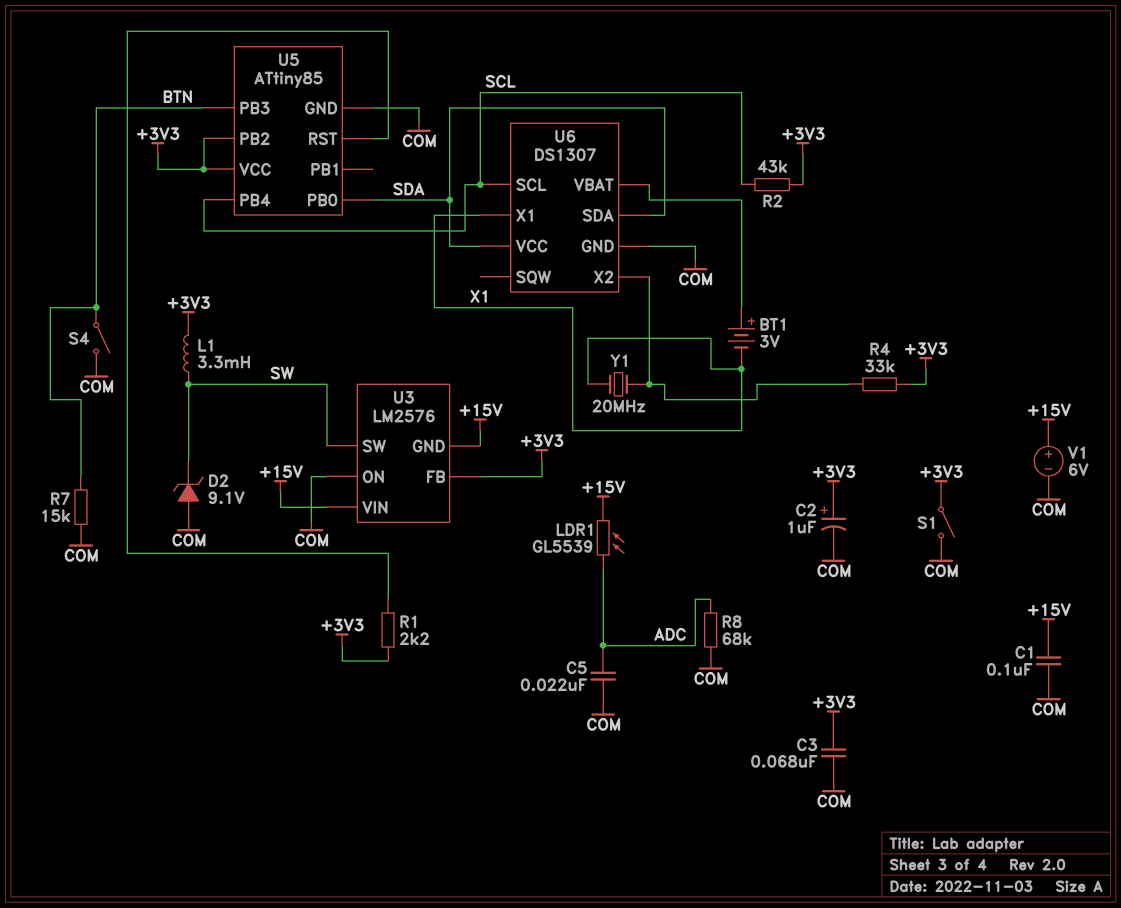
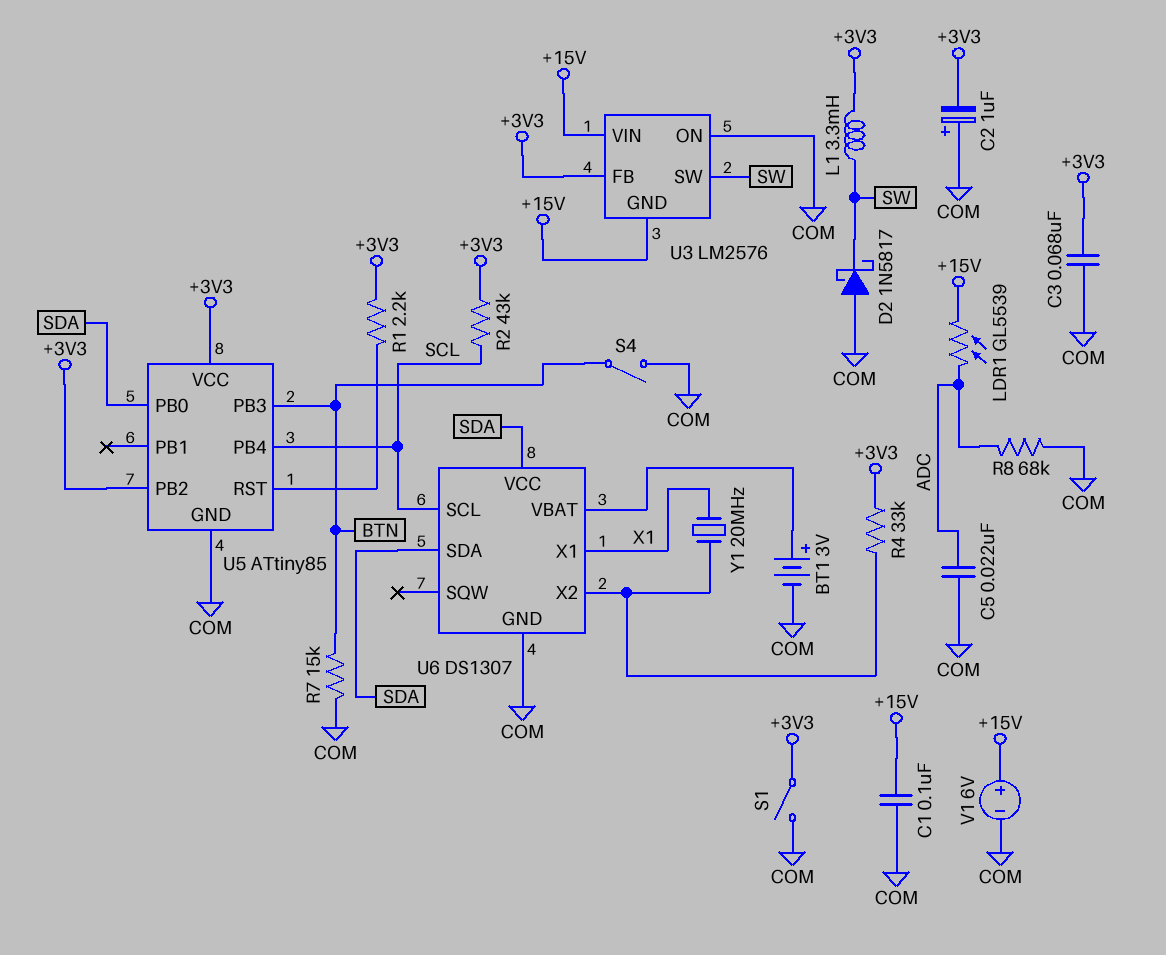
BT1: 3V (plus U6/VBAT, minus X1) -> 3V (plus U6/VBAT, minus COM)
C2: 1uF (plus +3V3, minus COM) -> 1uF (plus COM, minus +3V3)
D2: zener 9.1V (A COM, K SW) -> schottky 1N5817 (A COM, K SW)

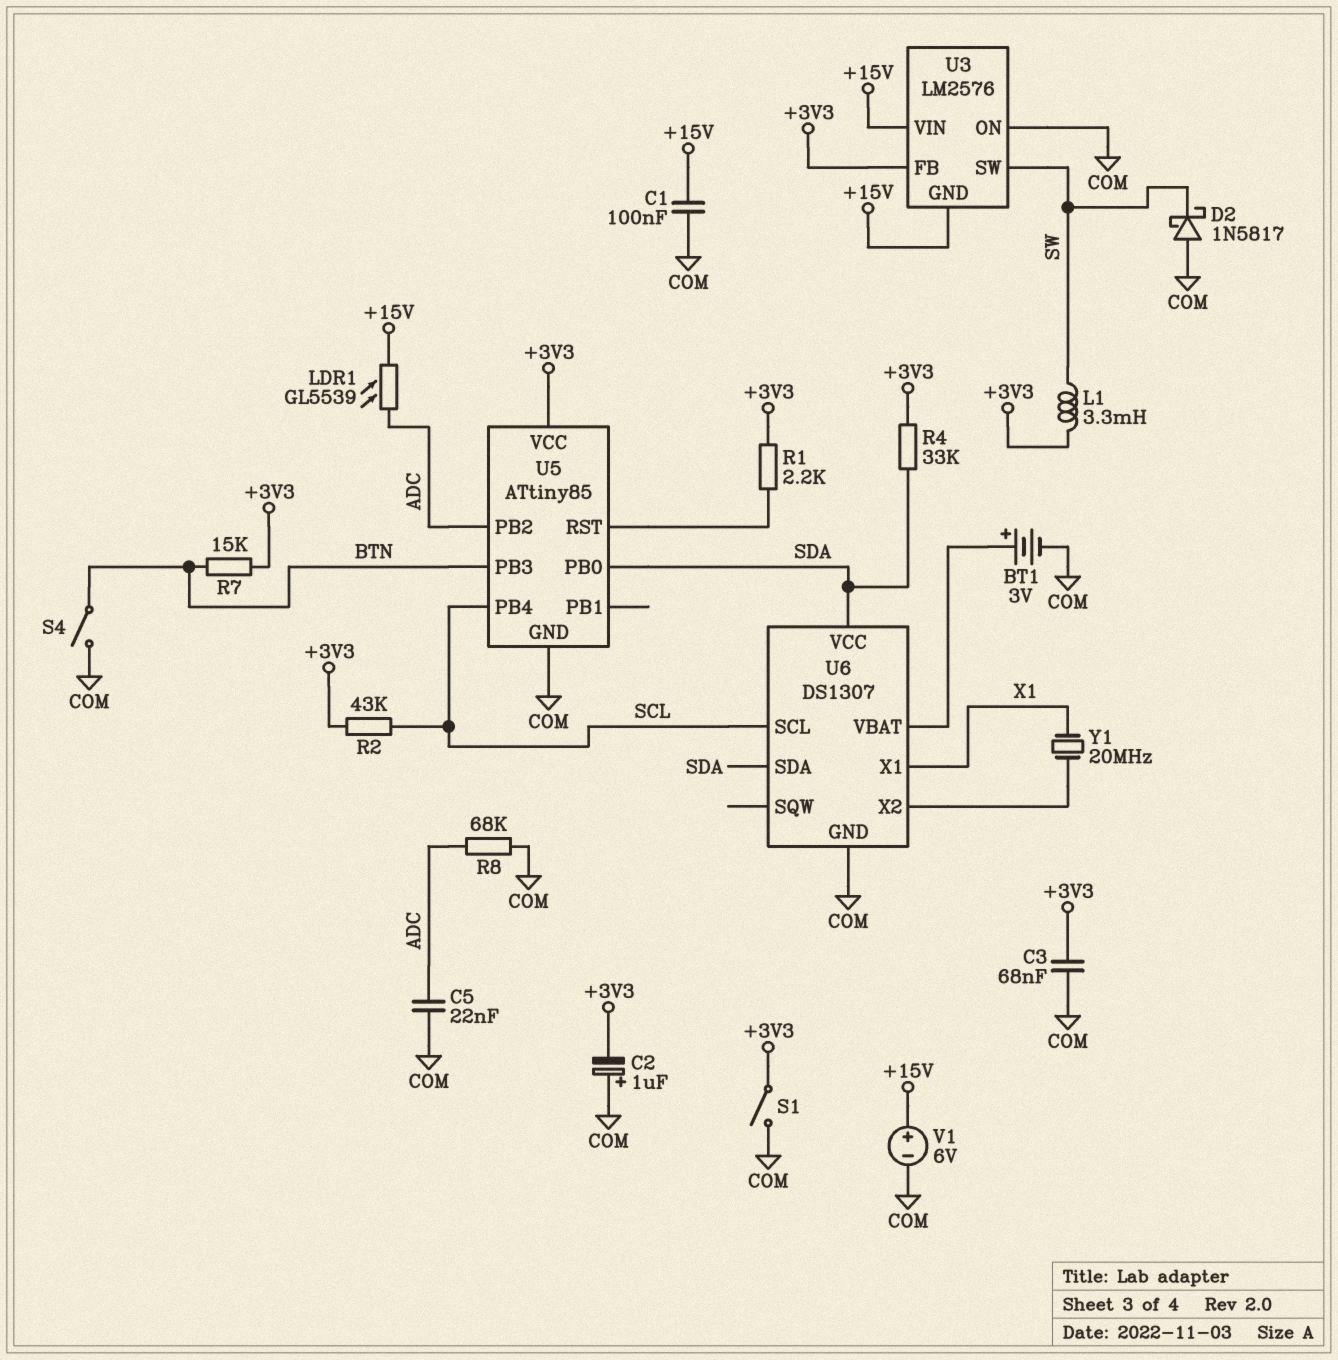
R4: 33k (+3V3, U6/X2) -> 33k (+3V3, SDA)
R7: 15k (BTN, COM) -> 15k (+3V3, BTN)
U5 pin PB2: +3V3 -> ADC

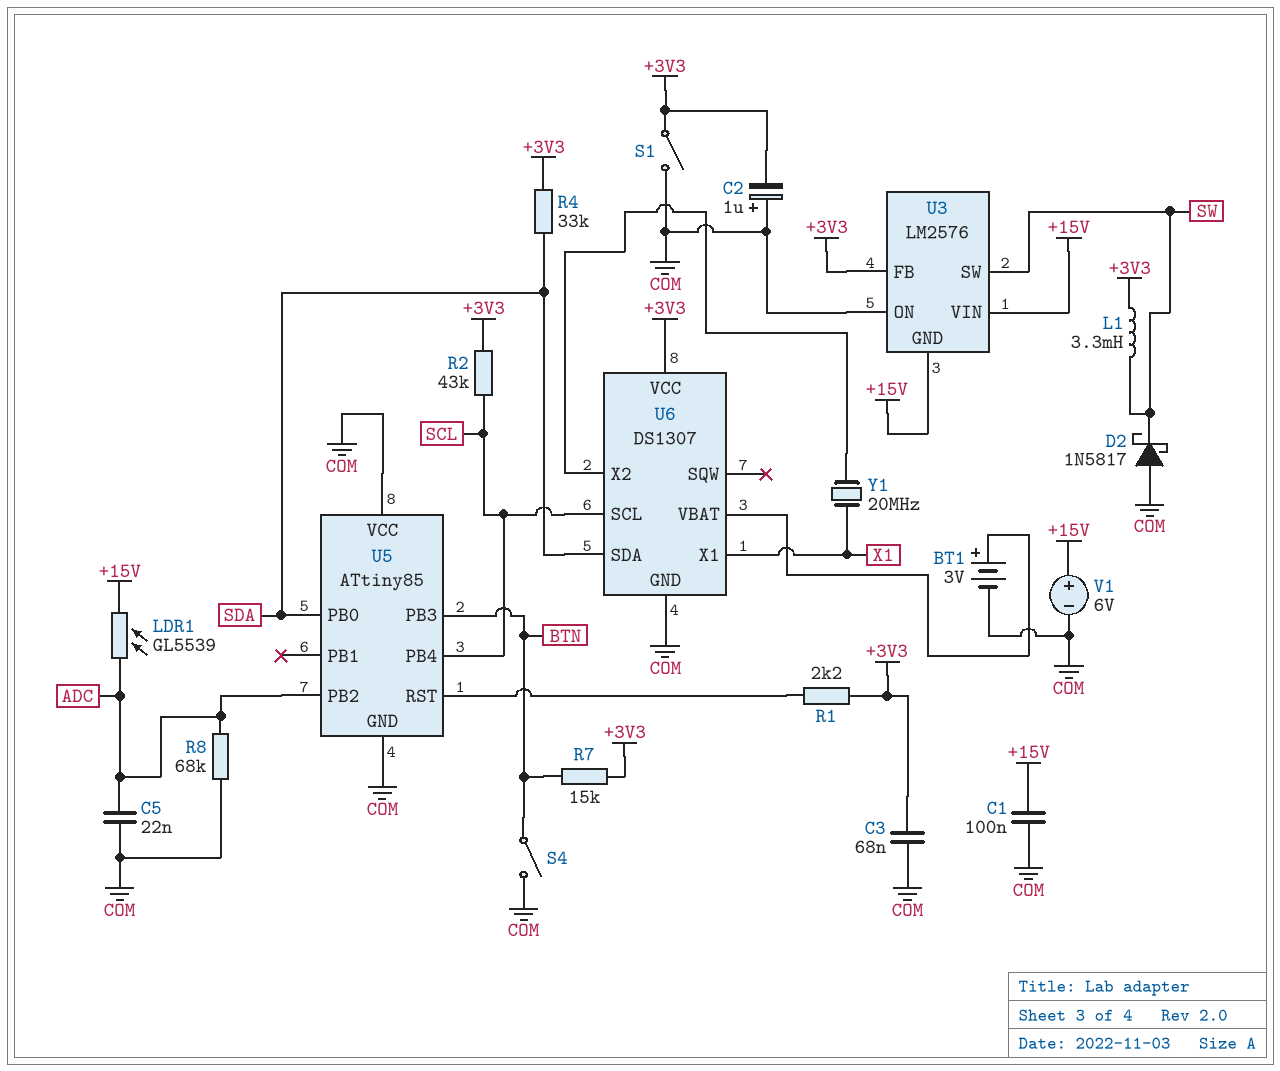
U5 pin VCC: +3V3 -> COM
U6 pin VCC: SDA -> +3V3

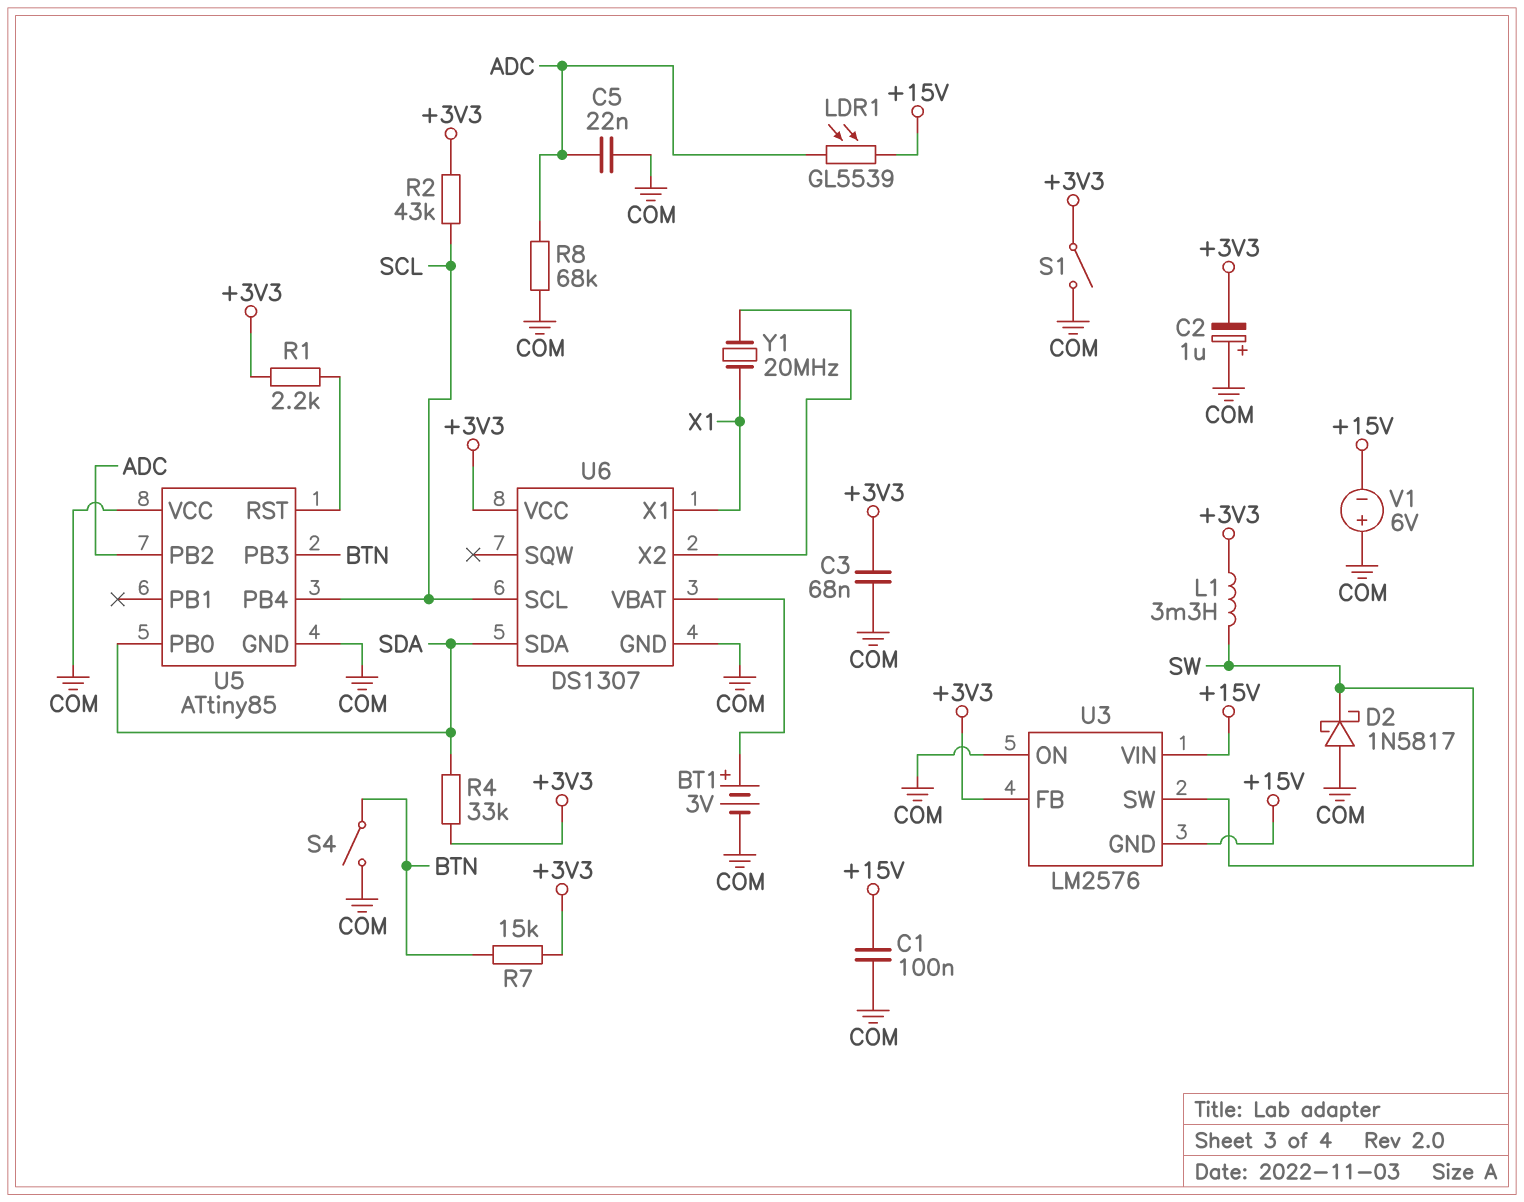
V1: 6V (plus +15V, minus COM) -> 6V (plus COM, minus +15V)

